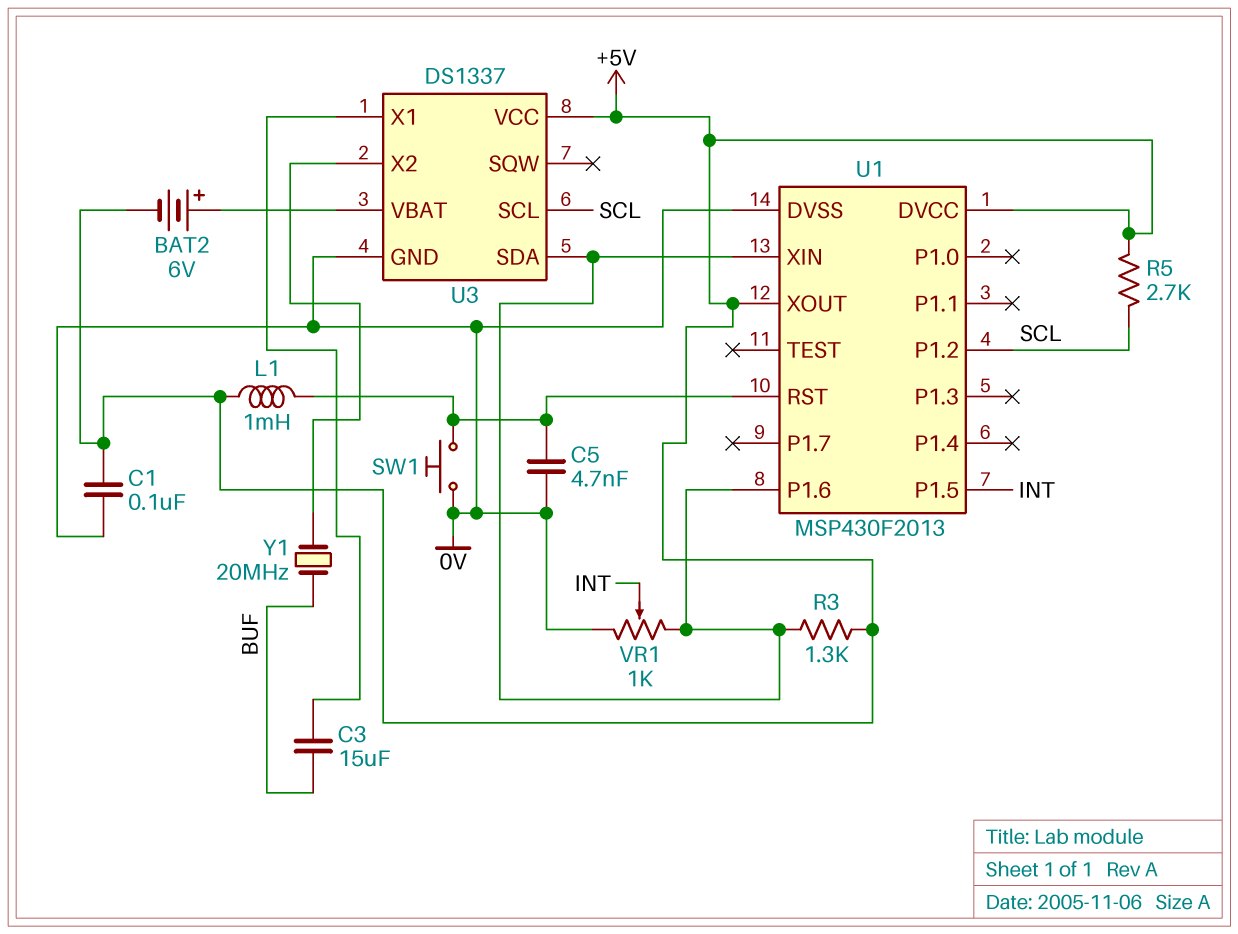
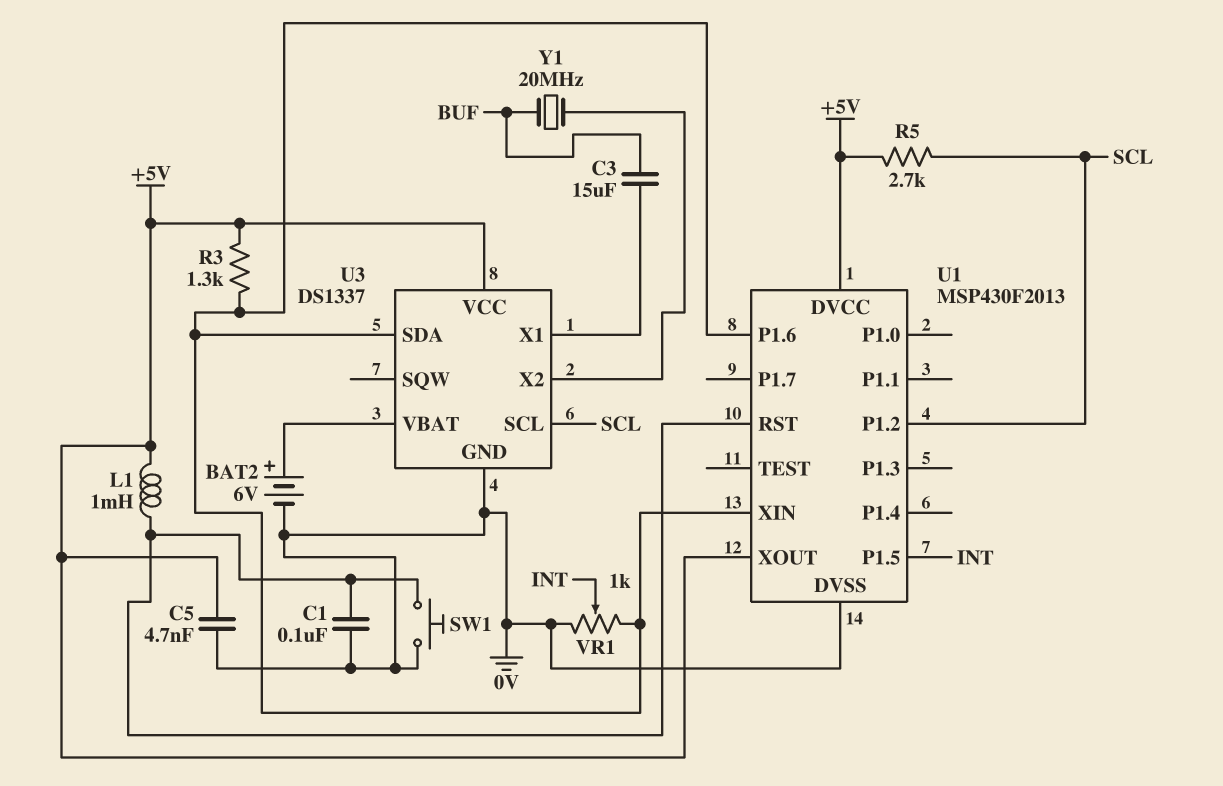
BAT2: 6V (plus U3/VBAT, minus +5V) -> 6V (plus U3/VBAT, minus 0V)
C1: 100nF (+5V, 0V) -> 100nF (0V, U1/RST)
C5: 4.7nF (0V, U1/RST) -> 4.7nF (+5V, 0V)

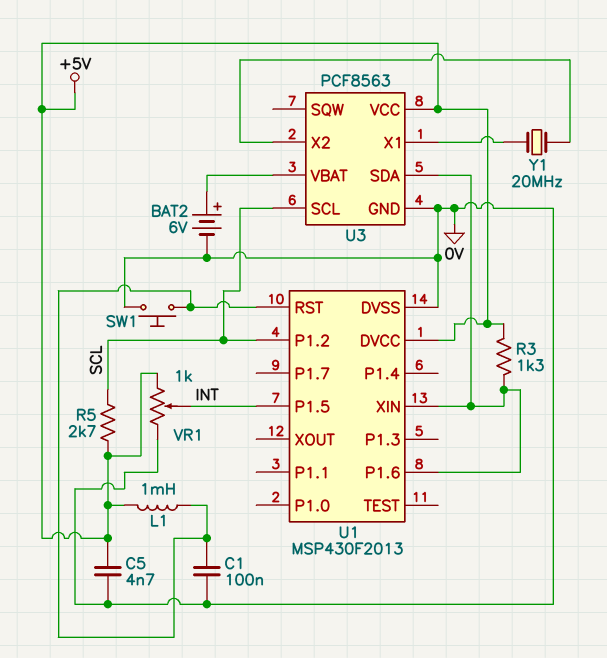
C3: 15uF (BUF, U3/X1) -> none
U1 pin XOUT: +5V -> none
U3: DS1337 -> PCF8563
VR1: 1k (0V, U1/P1.6, wiper INT) -> 1k (+5V, 0V, wiper INT)
Y1: 20MHz (BUF, U3/X2) -> 20MHz (U3/X1, U3/X2)

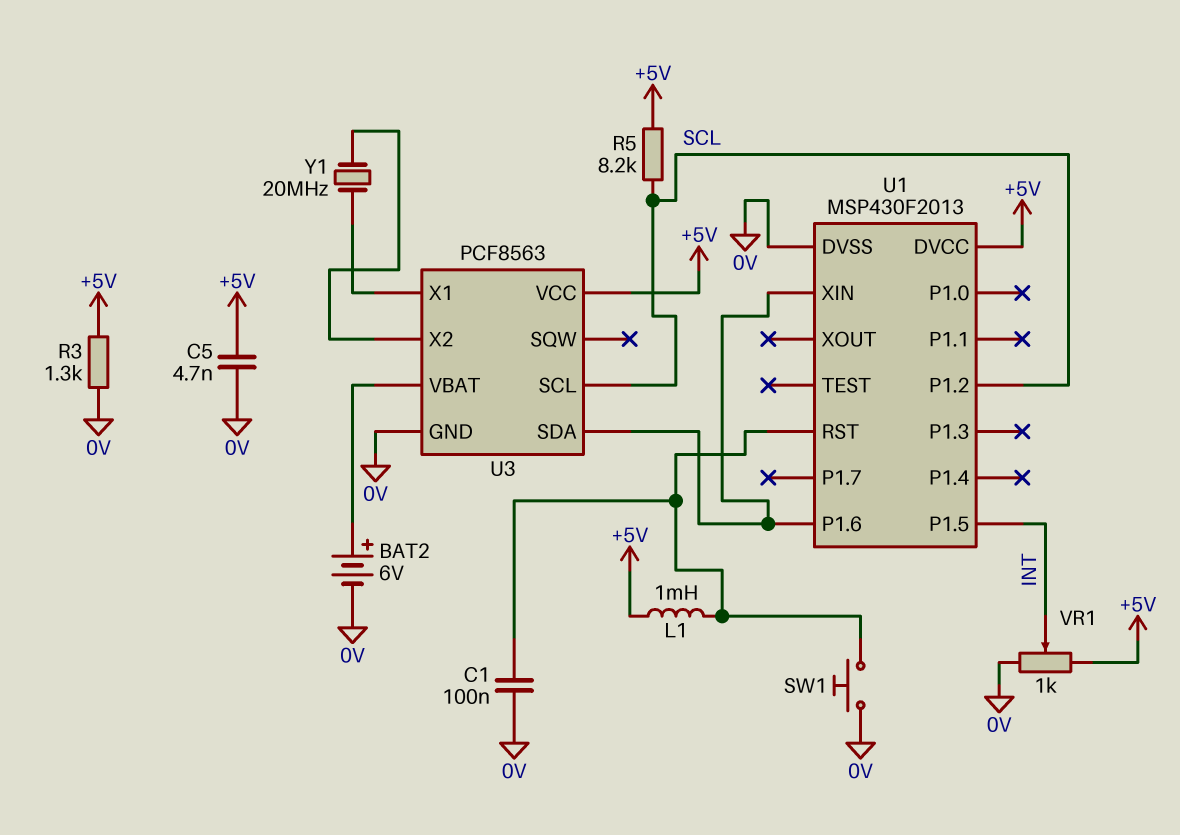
R3: 1.3k (+5V, U1/P1.6) -> 1.3k (+5V, 0V)
R5: 2.7k (+5V, SCL) -> 8.2k (+5V, SCL)

